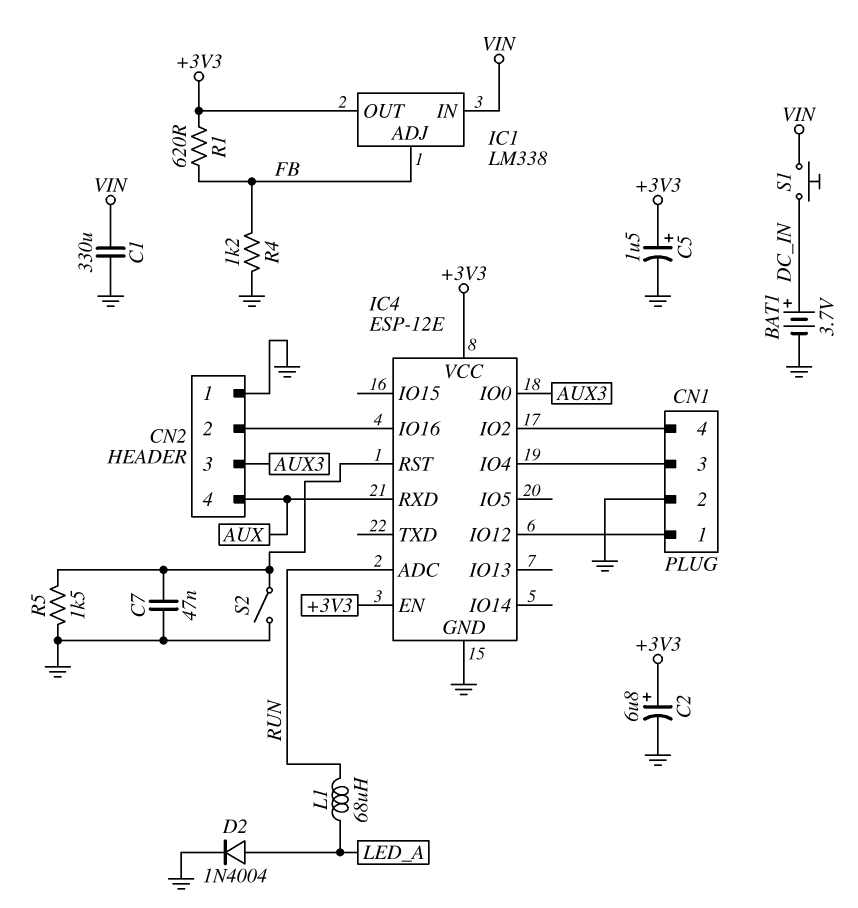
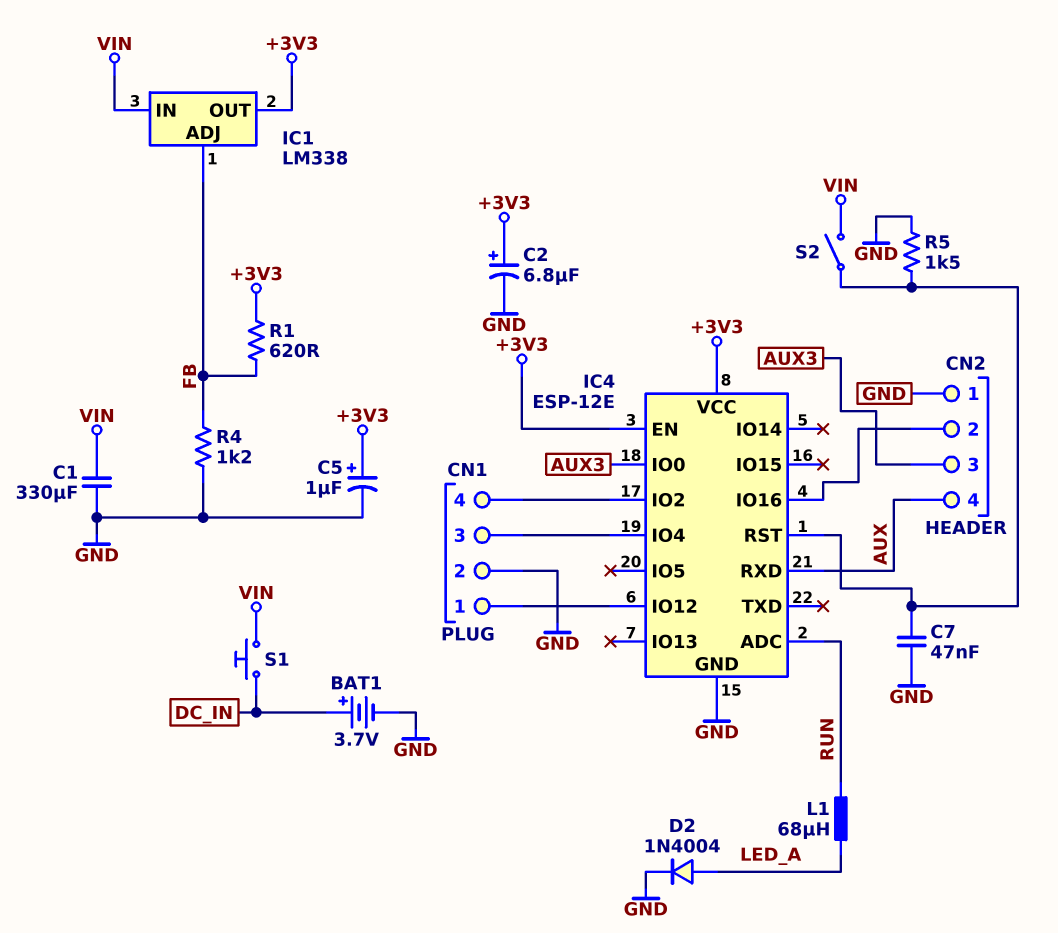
C5: 1.5uF (plus +3V3, minus GND) -> 1uF (plus +3V3, minus GND)
S2: switch (GND, IC4/RST) -> switch (IC4/RST, VIN)

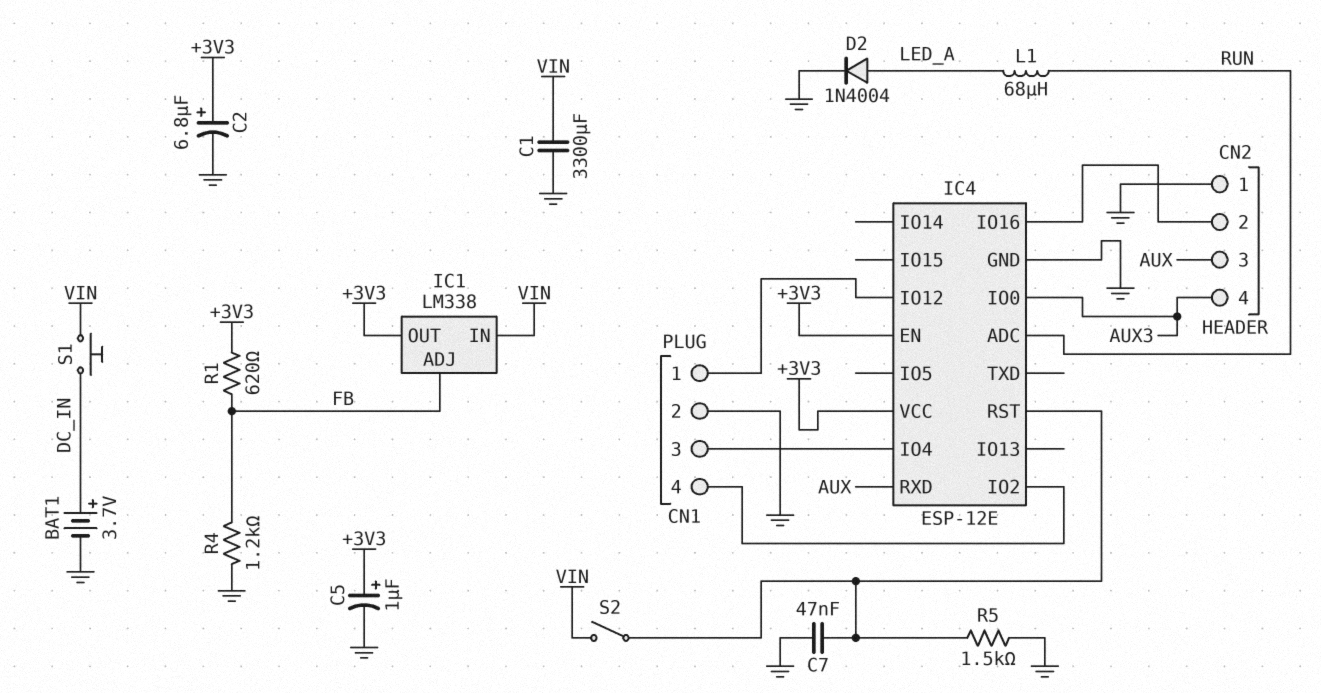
C1: 330uF (GND, VIN) -> 3300uF (GND, VIN)
CN2 pin 3: AUX3 -> AUX
CN2 pin 4: AUX -> AUX3

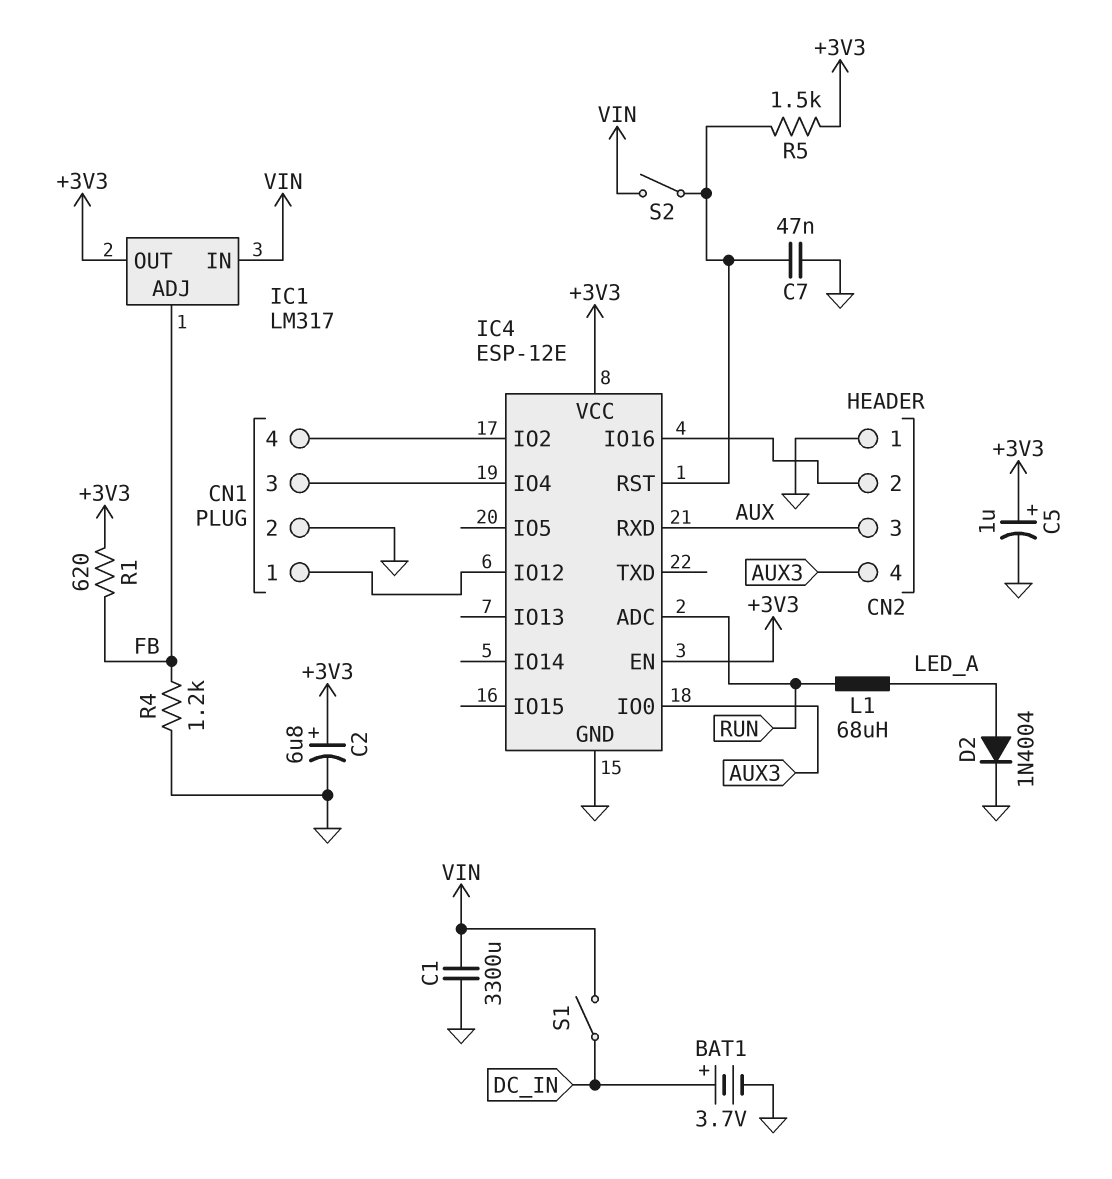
IC1: LM338 -> LM317
R5: 1.5k (GND, IC4/RST) -> 1.5k (+3V3, IC4/RST)
S1: button (DC_IN, VIN) -> switch (DC_IN, VIN)

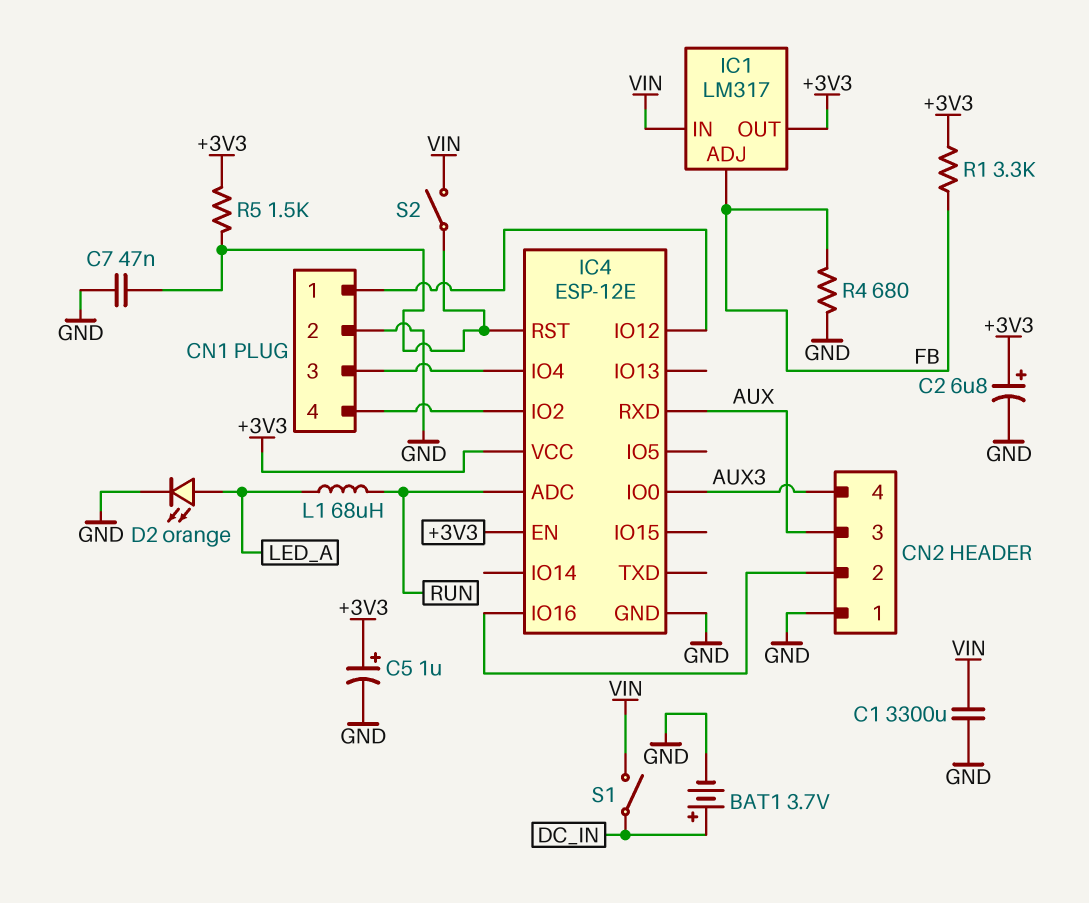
D2: diode 1N4004 (A LED_A, K GND) -> LED orange (A LED_A, K GND)
R1: 620 (+3V3, FB) -> 3.3k (+3V3, FB)
R4: 1.2k (FB, GND) -> 680 (FB, GND)

